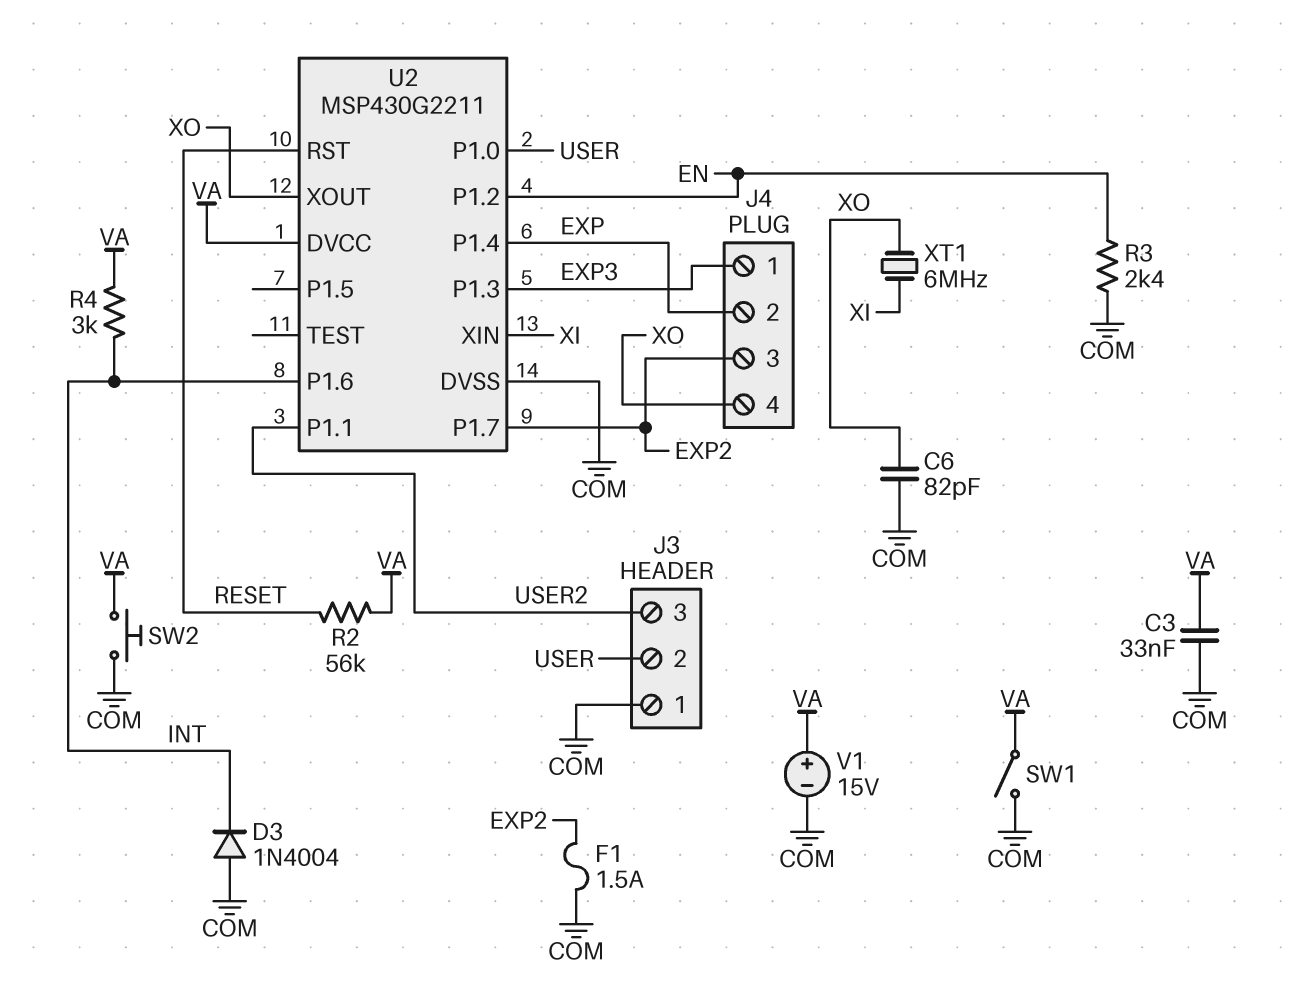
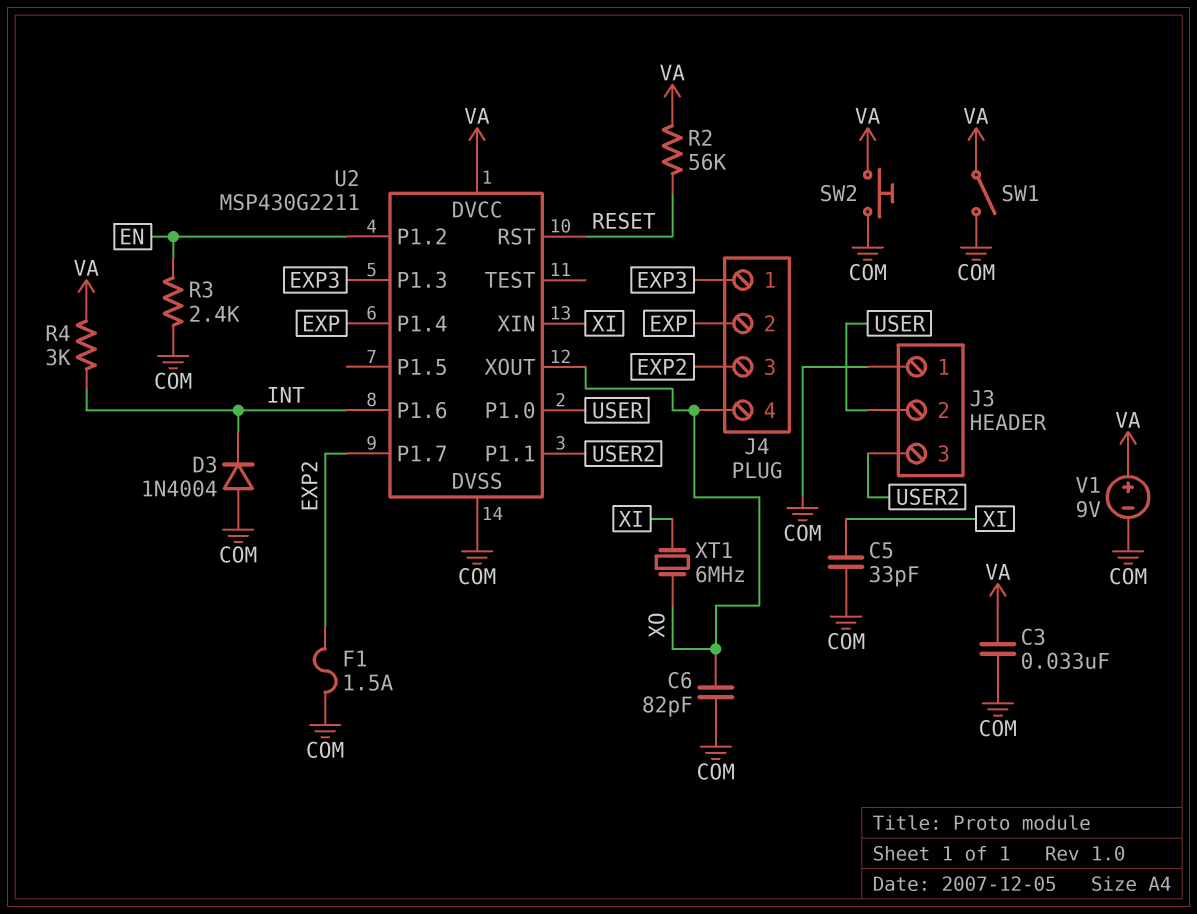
C5: none -> 33pF (COM, XI)
V1: 15V (plus VA, minus COM) -> 9V (plus VA, minus COM)

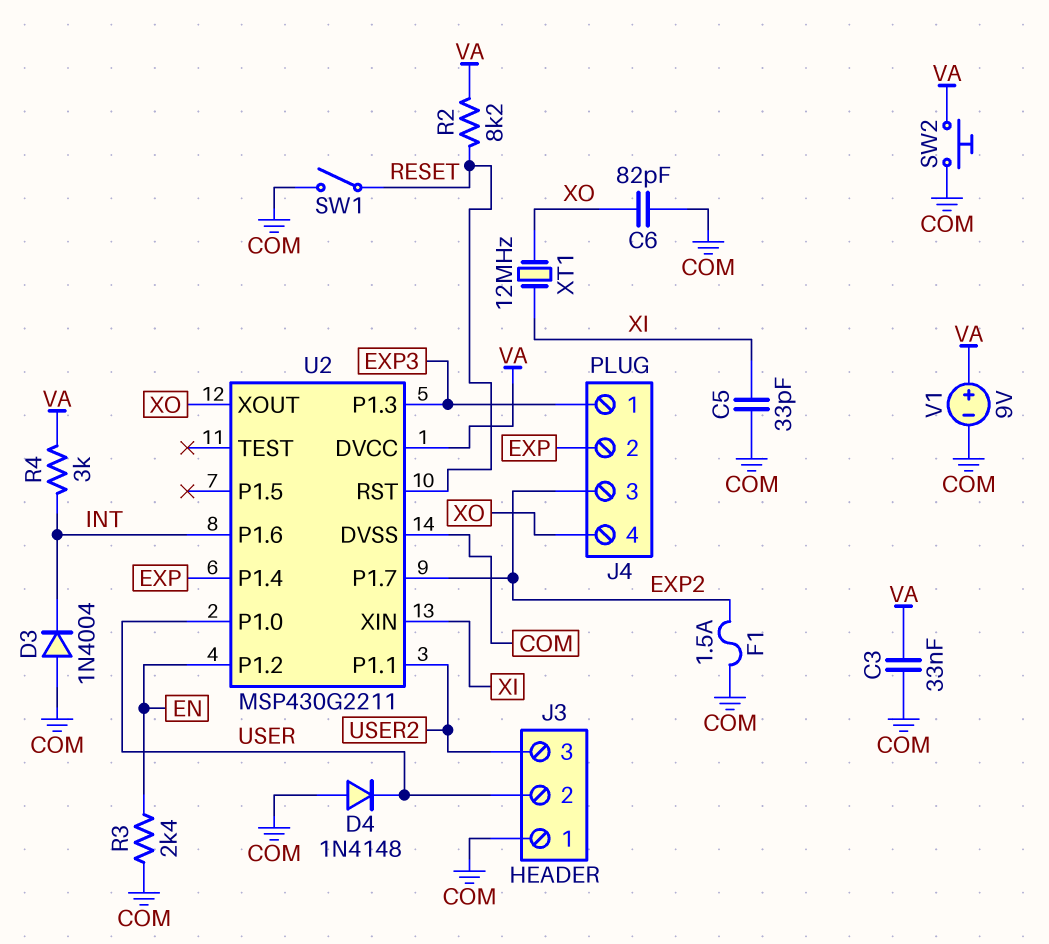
D4: none -> diode 1N4148 (A COM, K USER)
R2: 56k (RESET, VA) -> 8.2k (RESET, VA)
SW1: switch (COM, VA) -> switch (COM, RESET)
XT1: 6MHz (XI, XO) -> 12MHz (XI, XO)

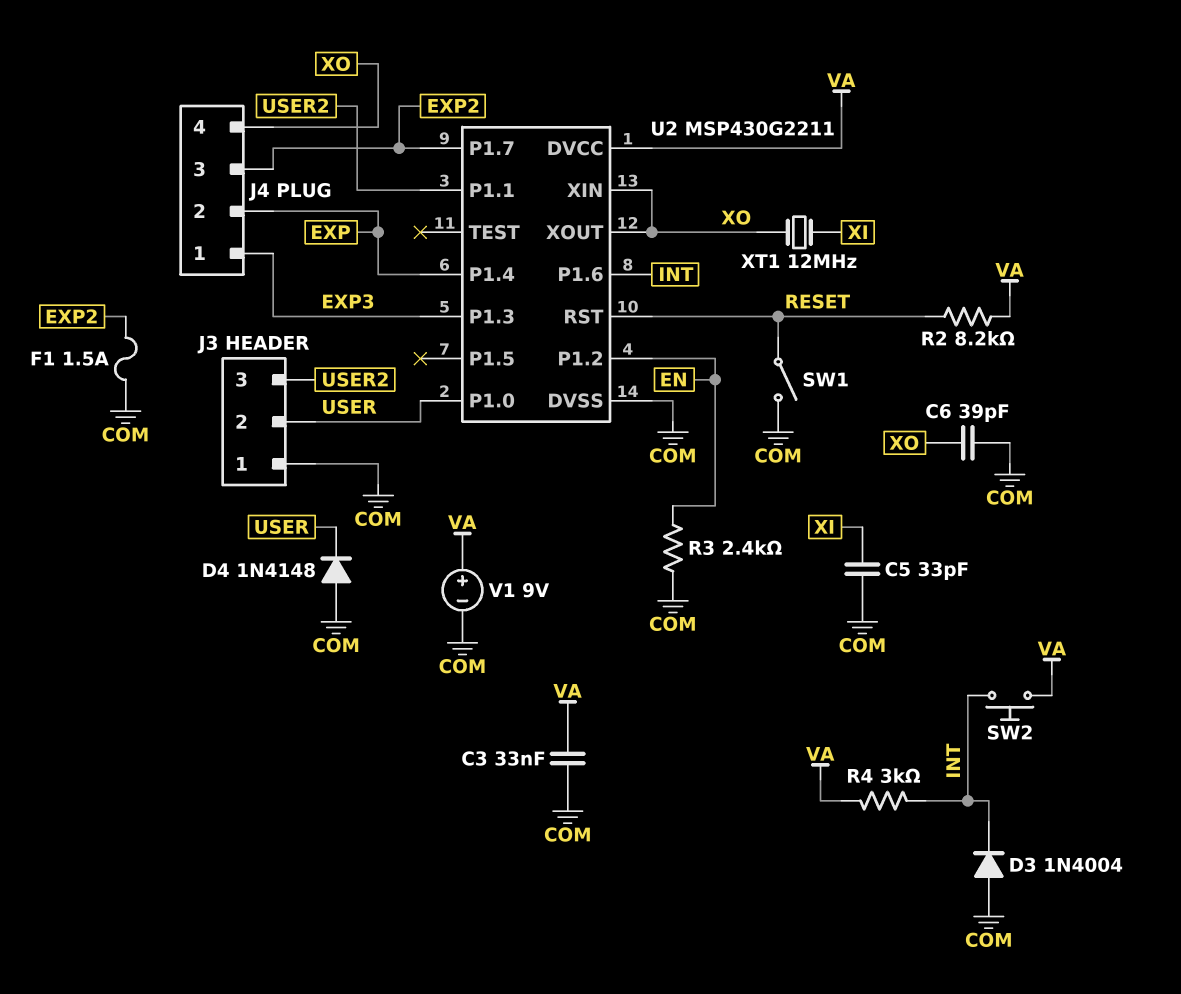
C6: 82pF (COM, XO) -> 39pF (COM, XO)
SW2: button (COM, VA) -> button (INT, VA)
U2 pin XIN: XI -> XO

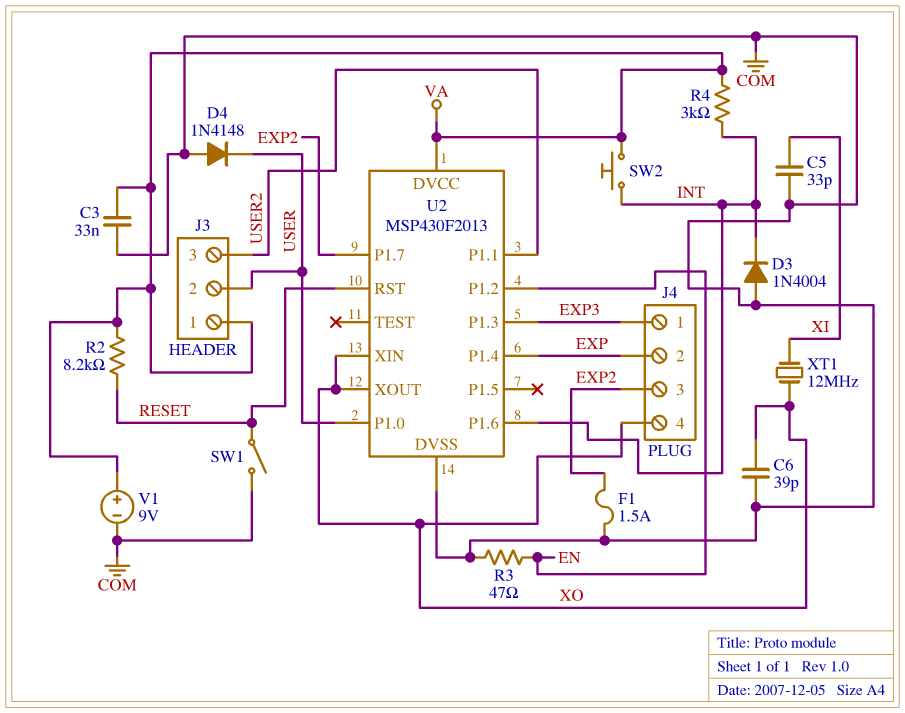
J3 pin 1: COM -> VA
R3: 2.4k (COM, EN) -> 47 (COM, EN)
U2: MSP430G2211 -> MSP430F2013

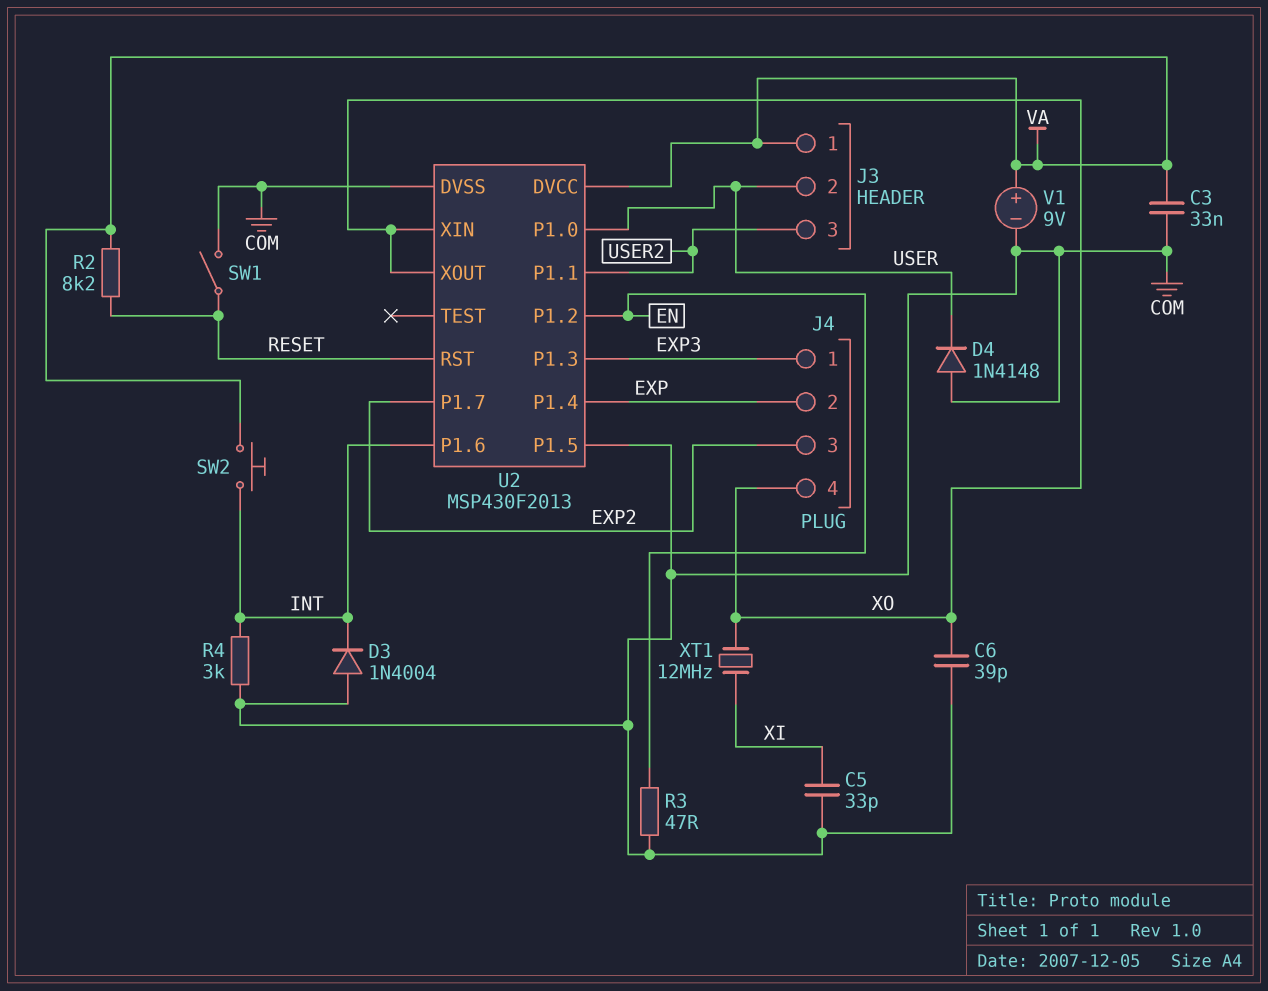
F1: 1.5A (COM, EXP2) -> none
R4: 3k (INT, VA) -> 3k (COM, INT)
U2 pin P1.5: none -> COM

